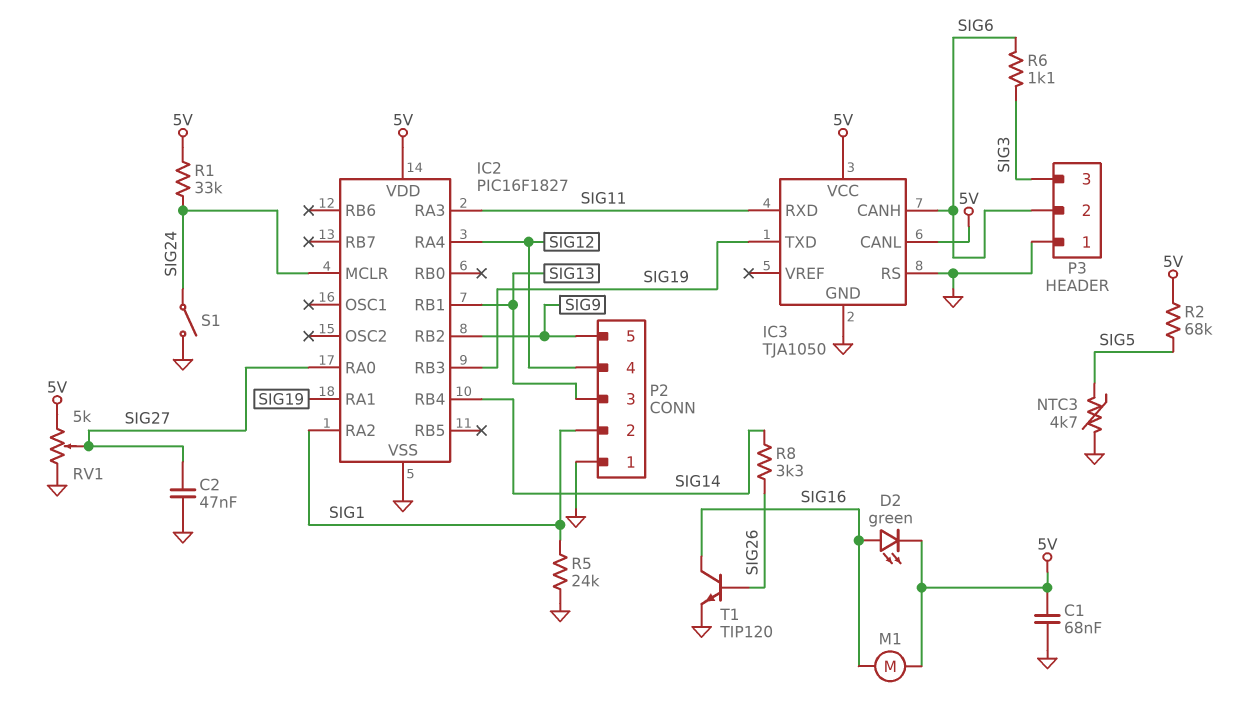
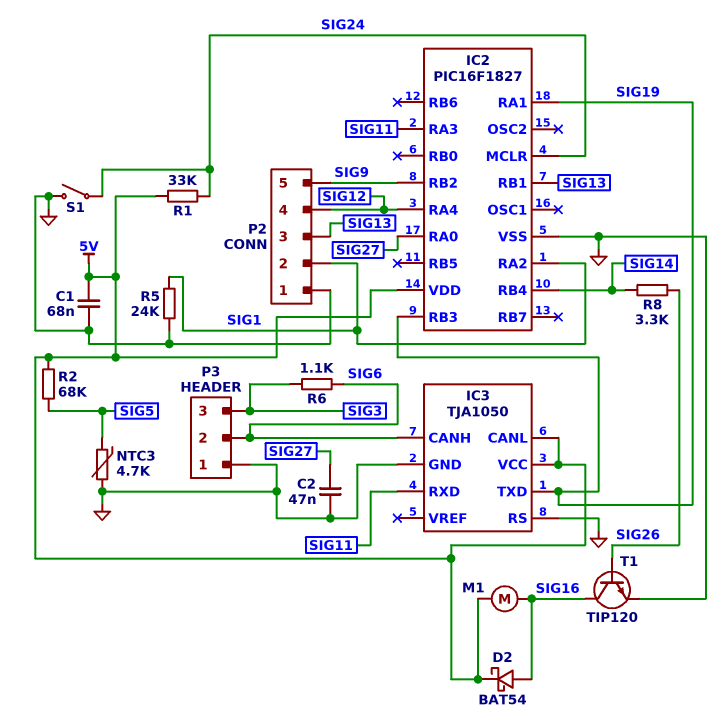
D2: LED green (A SIG16, K 5V) -> schottky BAT54 (A SIG16, K 5V)
RV1: 5k (5V, GND, wiper SIG27) -> none

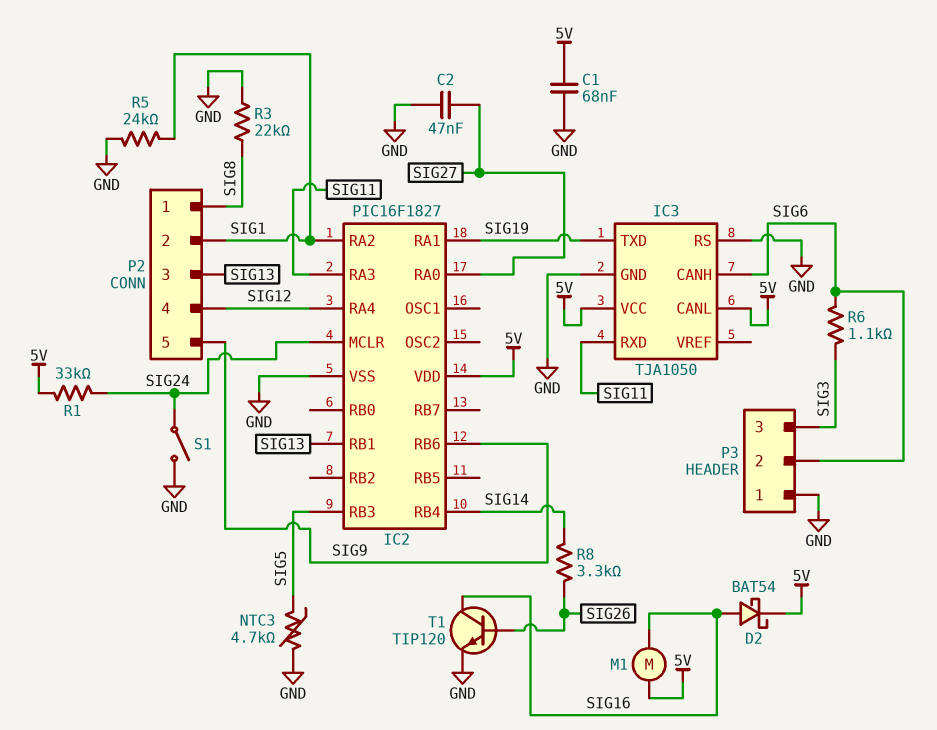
IC2 pin RB2: SIG9 -> none
IC2 pin RB3: SIG19 -> SIG5
IC2 pin RB6: none -> SIG9
P2 pin 1: GND -> SIG8
R2: 68k (5V, SIG5) -> none
R3: none -> 22k (GND, SIG8)

